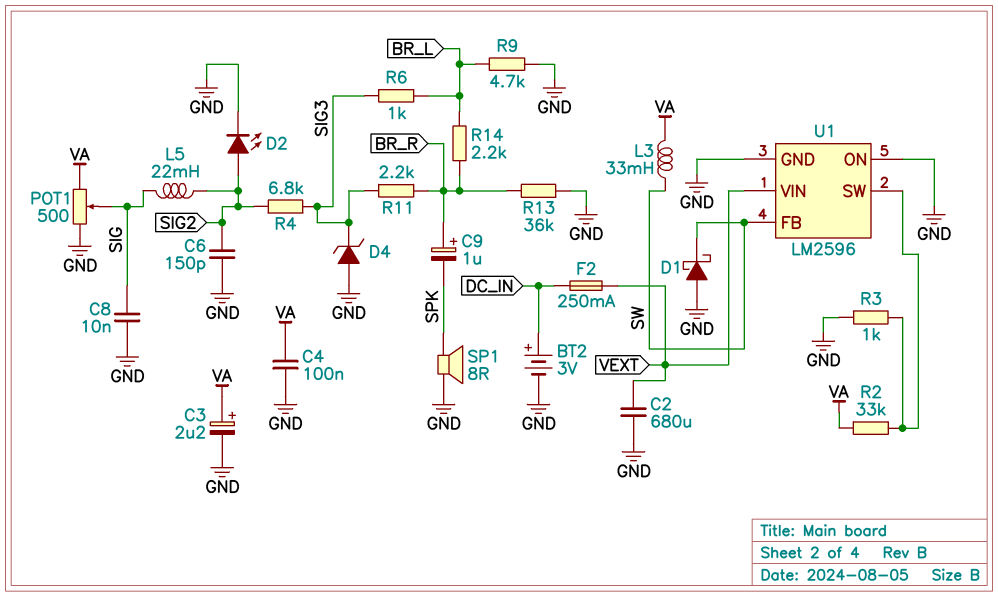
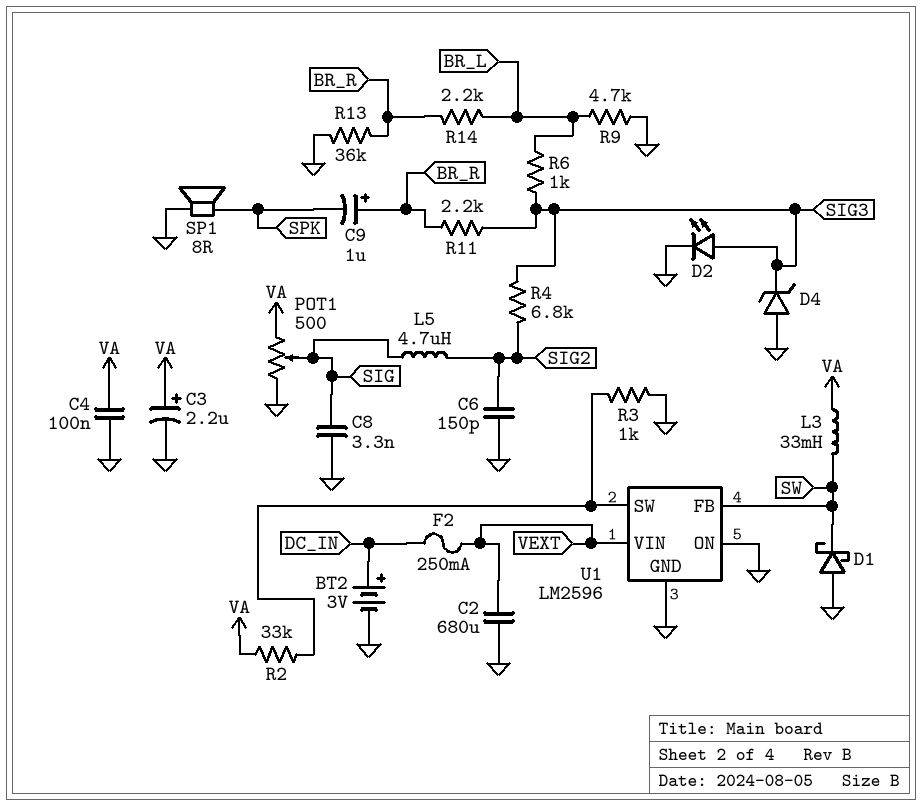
C8: 10nF (GND, SIG) -> 3.3nF (GND, SIG)
D2: LED (A SIG2, K GND) -> LED (A SIG3, K GND)
L5: 22mH (SIG, SIG2) -> 4.7uH (SIG, SIG2)

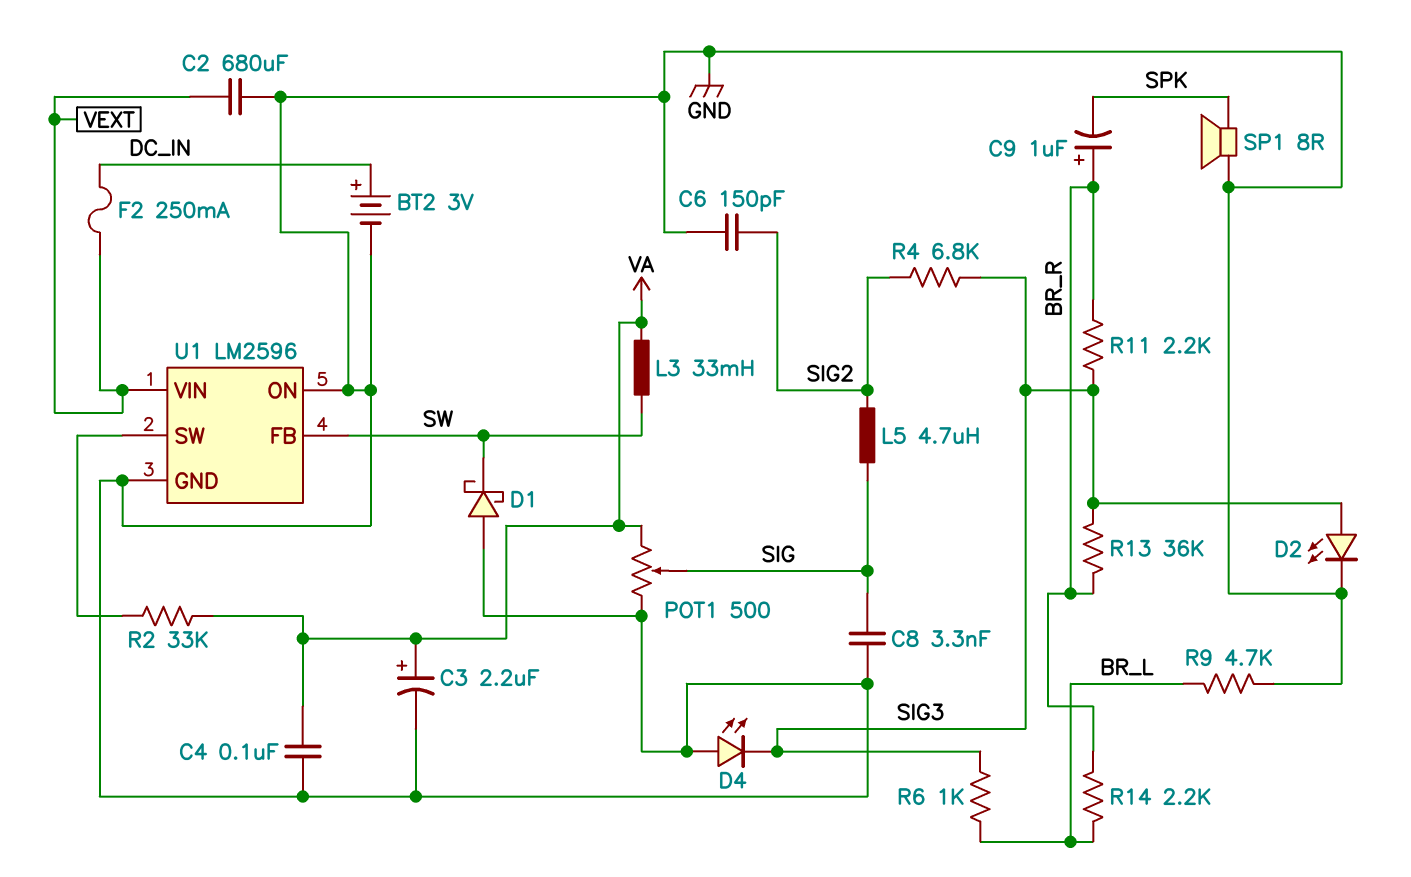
D4: zener (A GND, K SIG3) -> LED (A GND, K SIG3)
R3: 1k (GND, U1/SW) -> none
R13: 36k (BR_R, GND) -> 36k (BR_R, SIG3)

